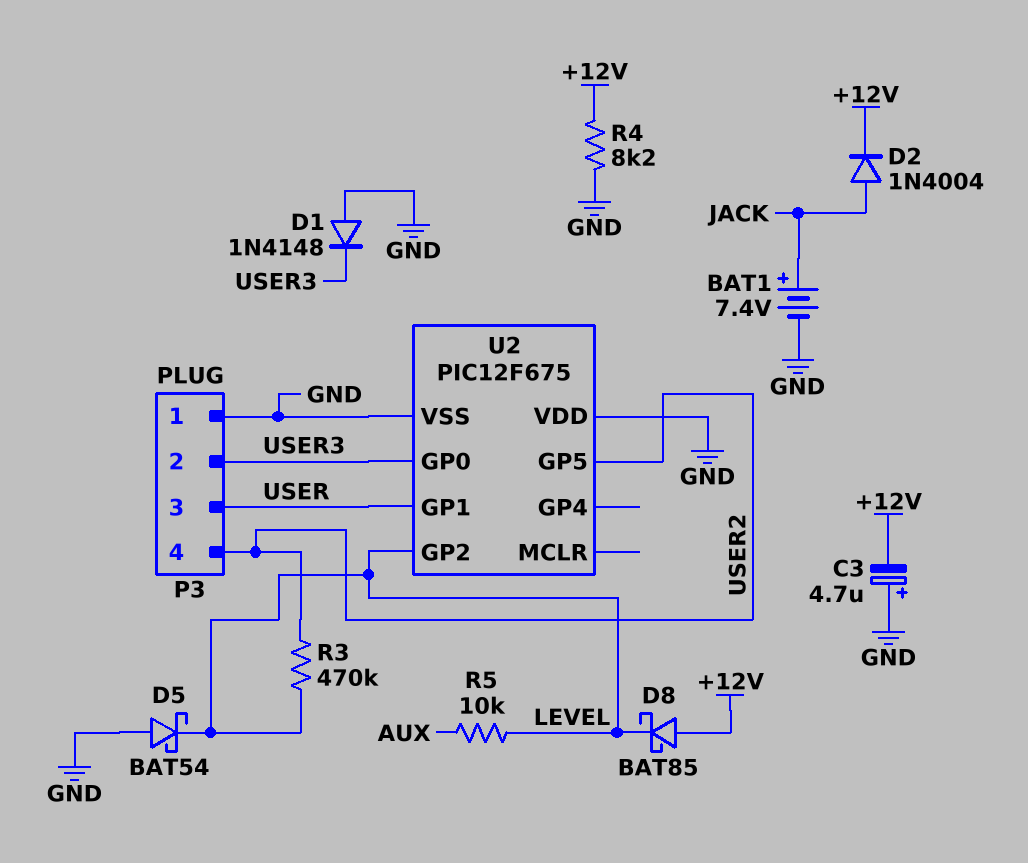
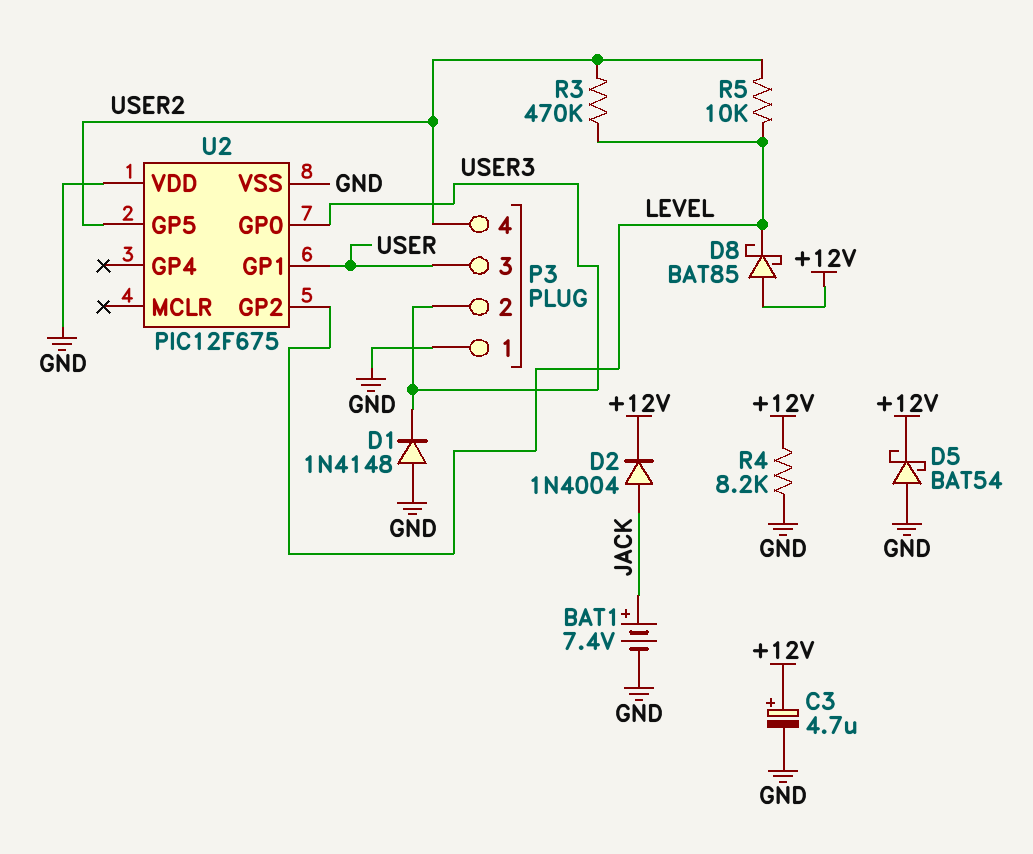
C3: 4.7uF (plus GND, minus +12V) -> 4.7uF (plus +12V, minus GND)
D5: schottky BAT54 (A GND, K LEVEL) -> schottky BAT54 (A GND, K +12V)
R5: 10k (AUX, LEVEL) -> 10k (LEVEL, USER2)

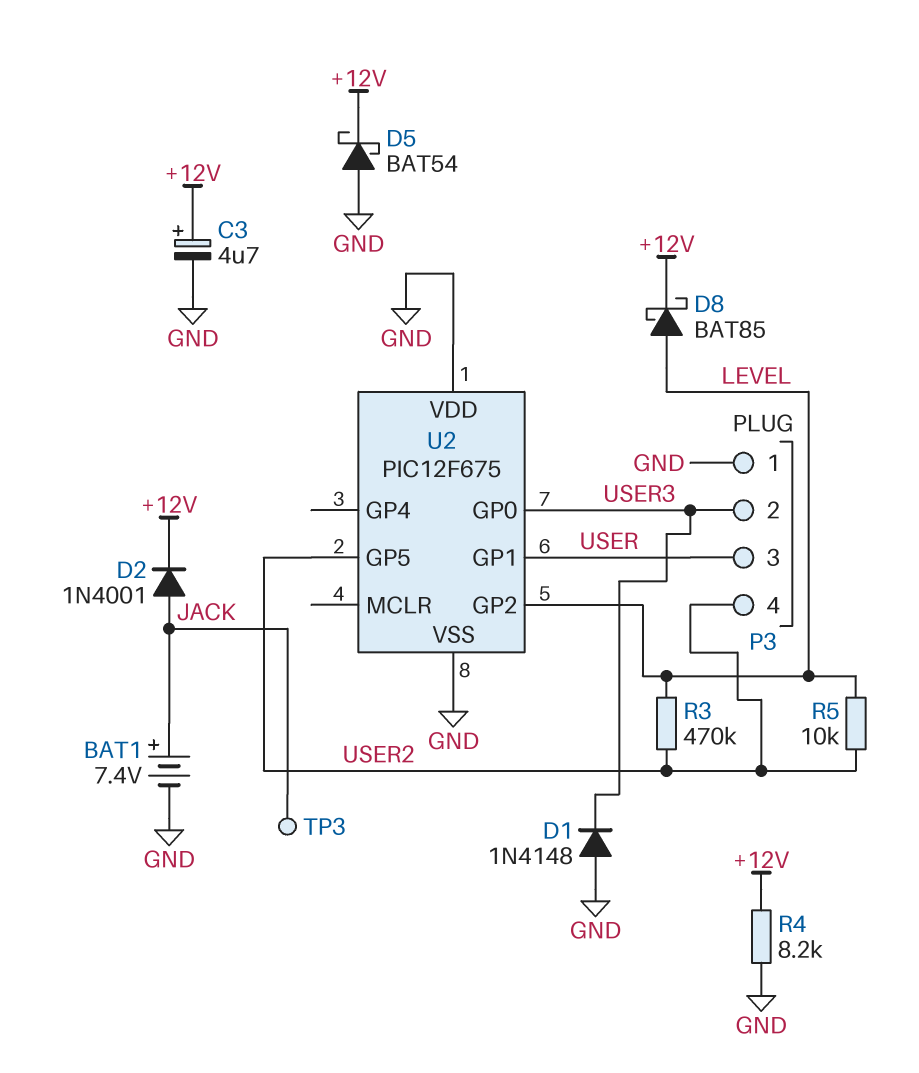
D2: diode 1N4004 (A JACK, K +12V) -> diode 1N4001 (A JACK, K +12V)
D8: schottky BAT85 (A +12V, K LEVEL) -> schottky BAT85 (A LEVEL, K +12V)
TP3: none -> test point (JACK)

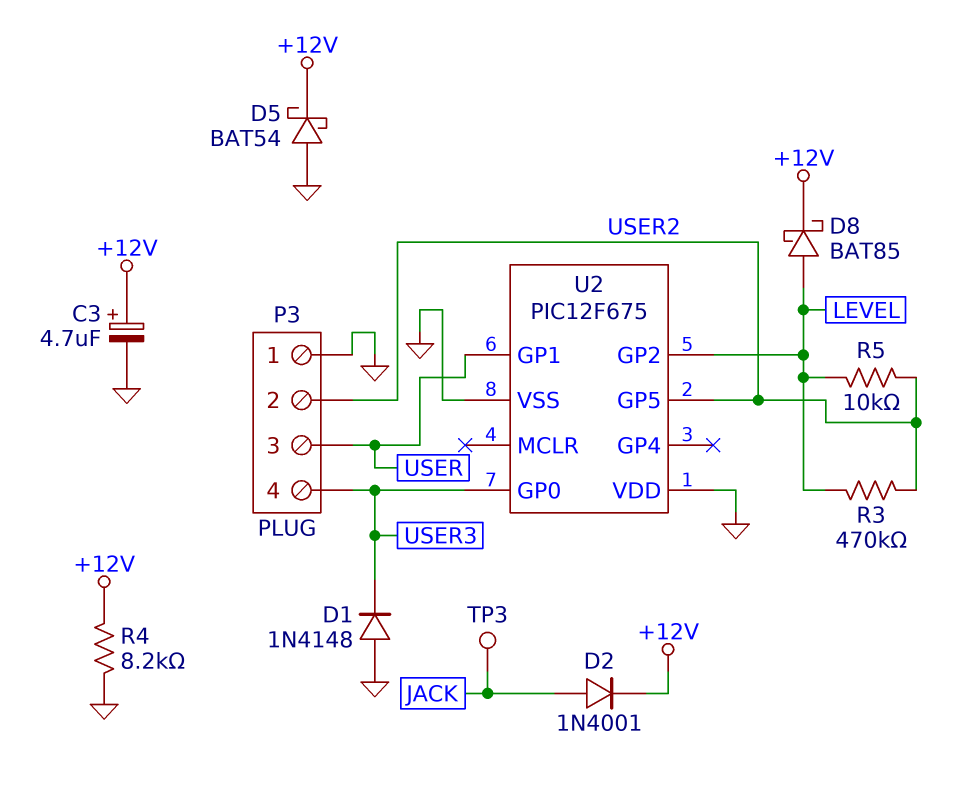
BAT1: 7.4V (plus JACK, minus GND) -> none
P3 pin 2: USER3 -> USER2
P3 pin 4: USER2 -> USER3

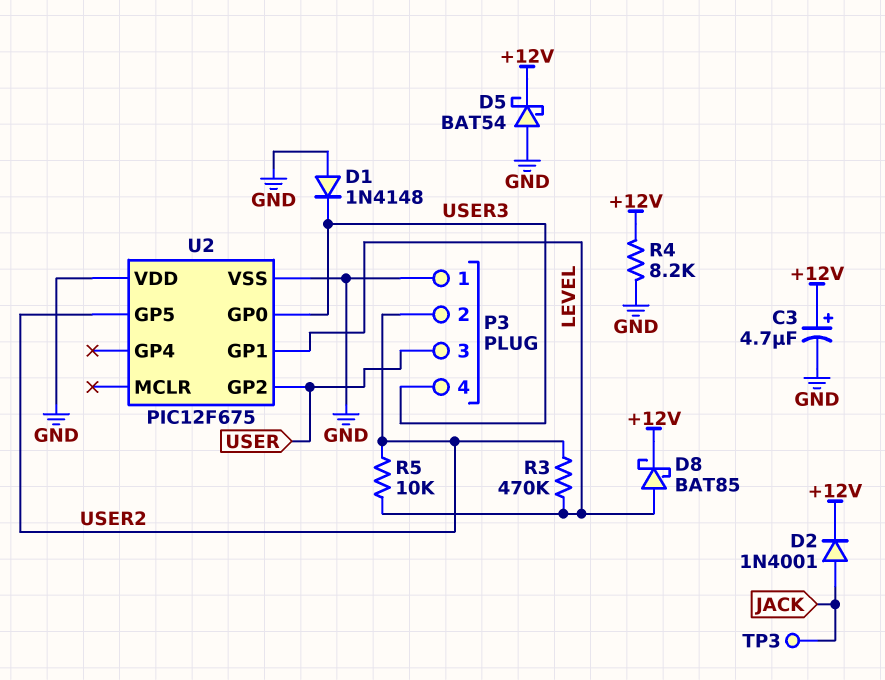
U2 pin GP1: USER -> LEVEL
U2 pin GP2: LEVEL -> USER

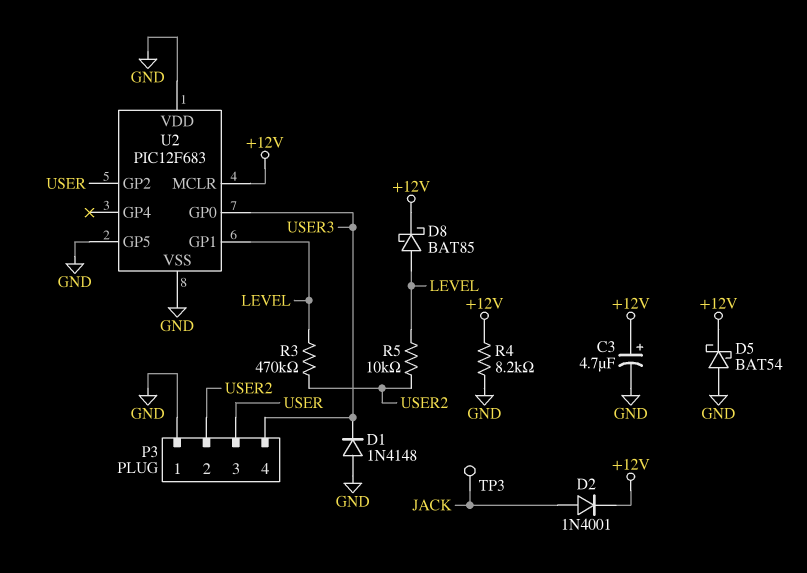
U2: PIC12F675 -> PIC12F683
U2 pin GP5: USER2 -> GND
U2 pin MCLR: none -> +12V

